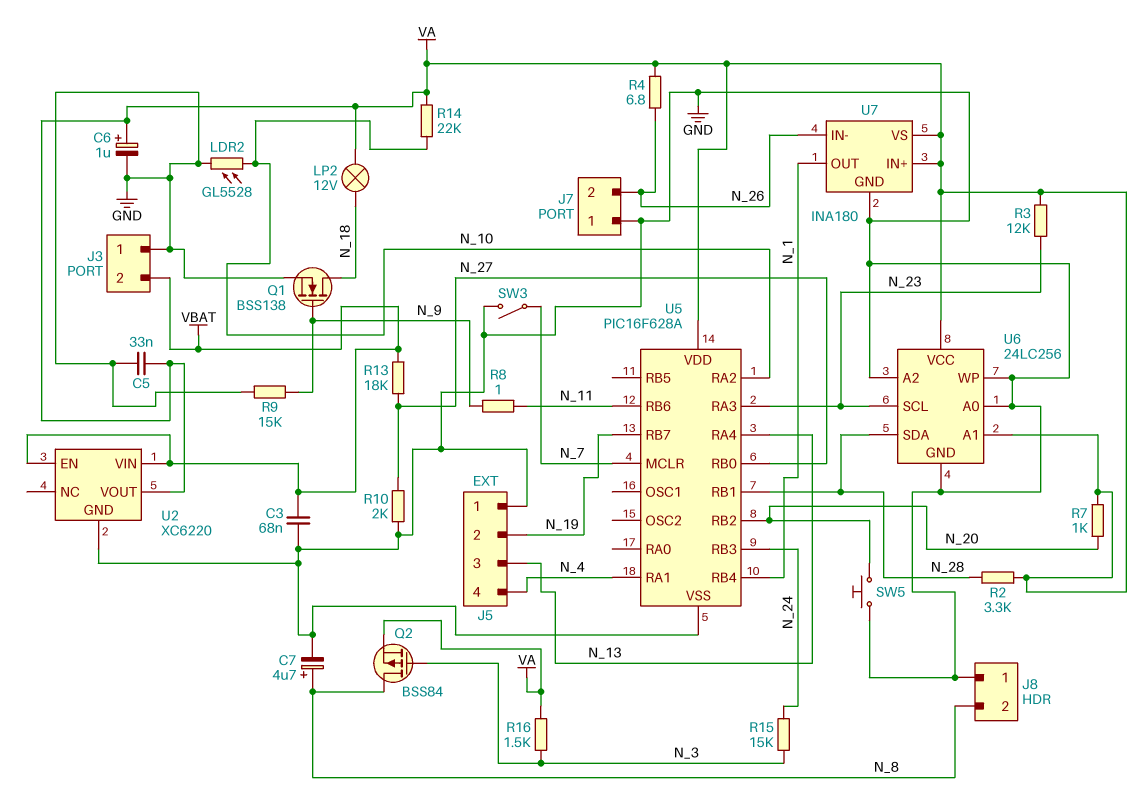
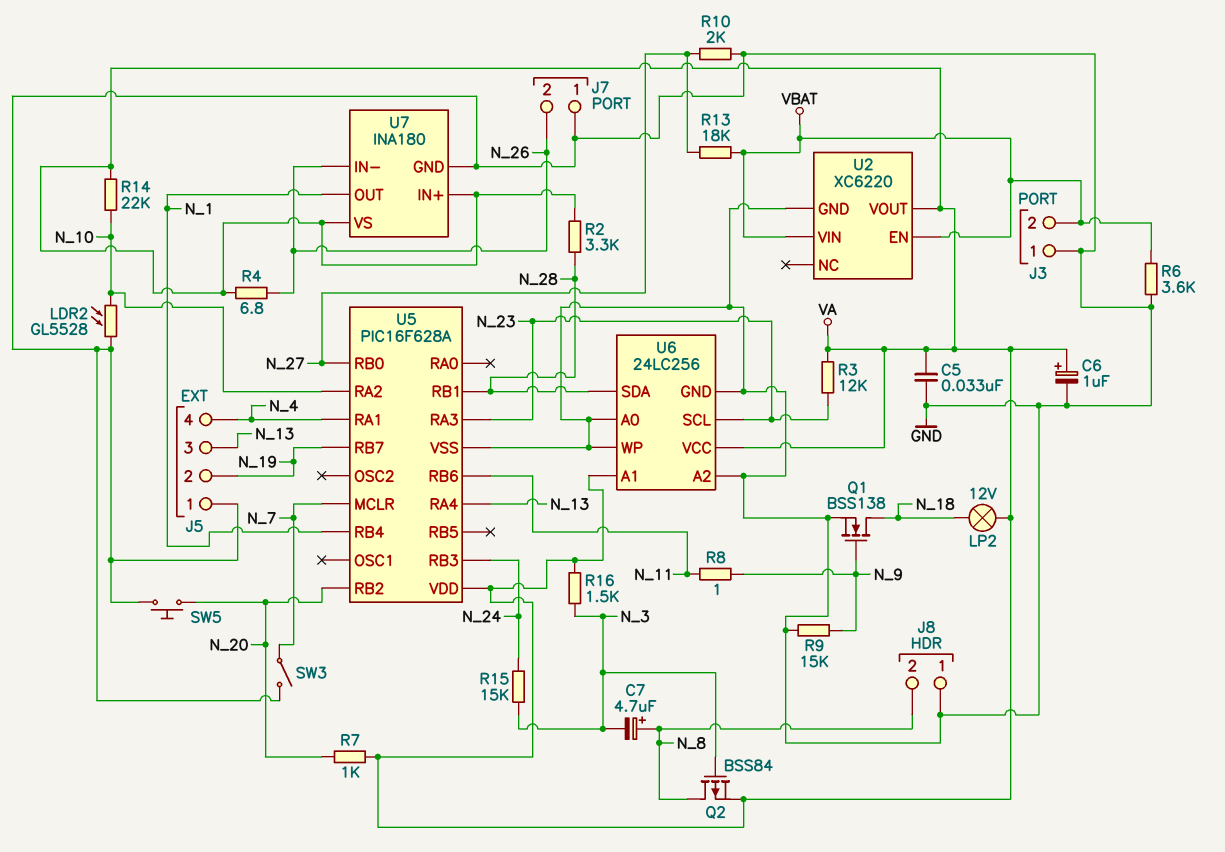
C3: 68nF (GND, VBAT) -> none
C7: 4.7uF (plus N_8, minus GND) -> 4.7uF (plus N_8, minus N_3)
R6: none -> 3.6k (GND, VBAT)

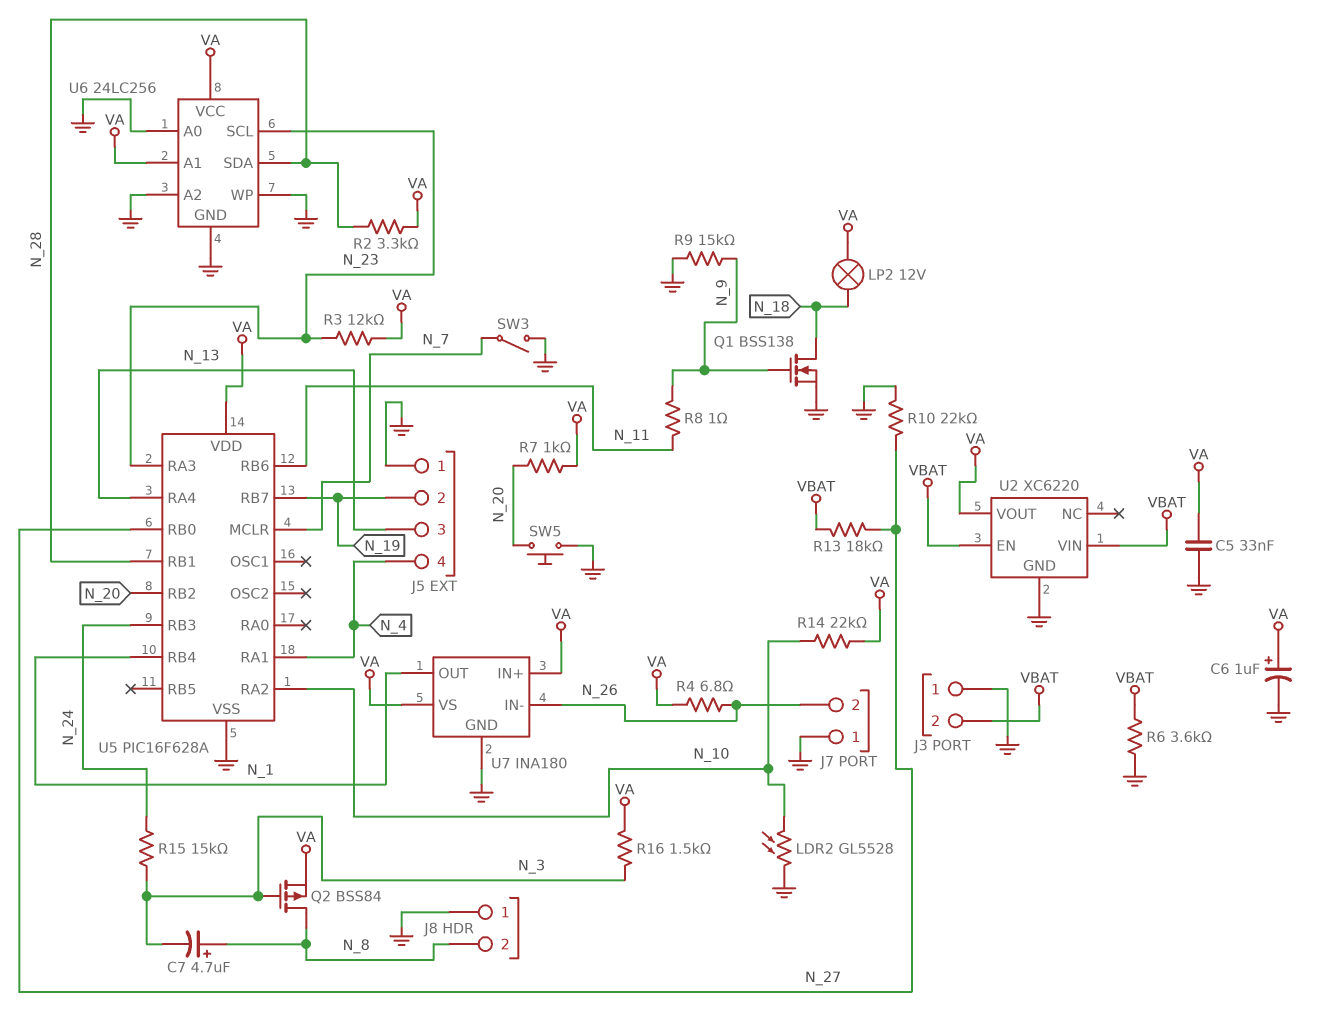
R10: 2k (GND, N_27) -> 22k (GND, N_27)

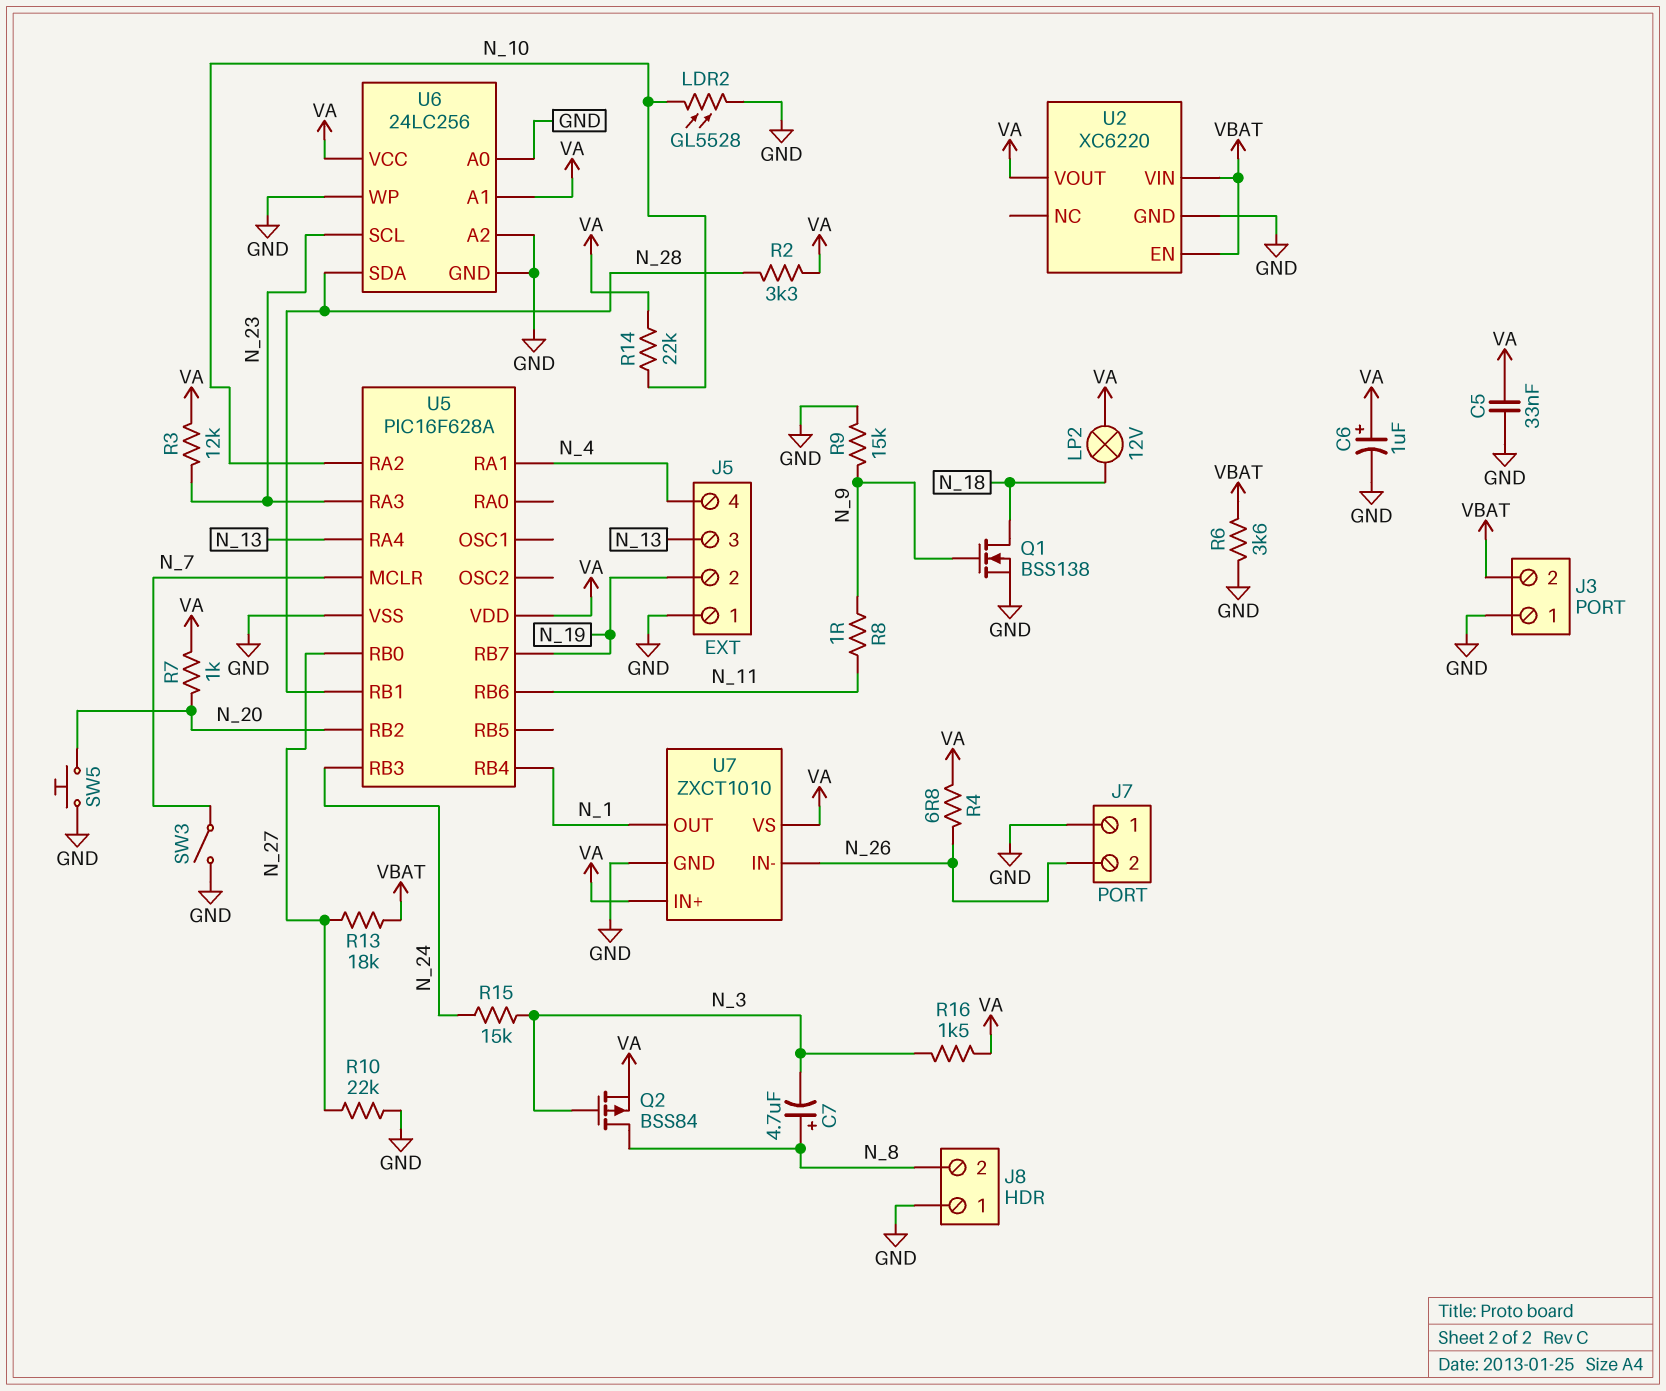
U7: INA180 -> ZXCT1010

